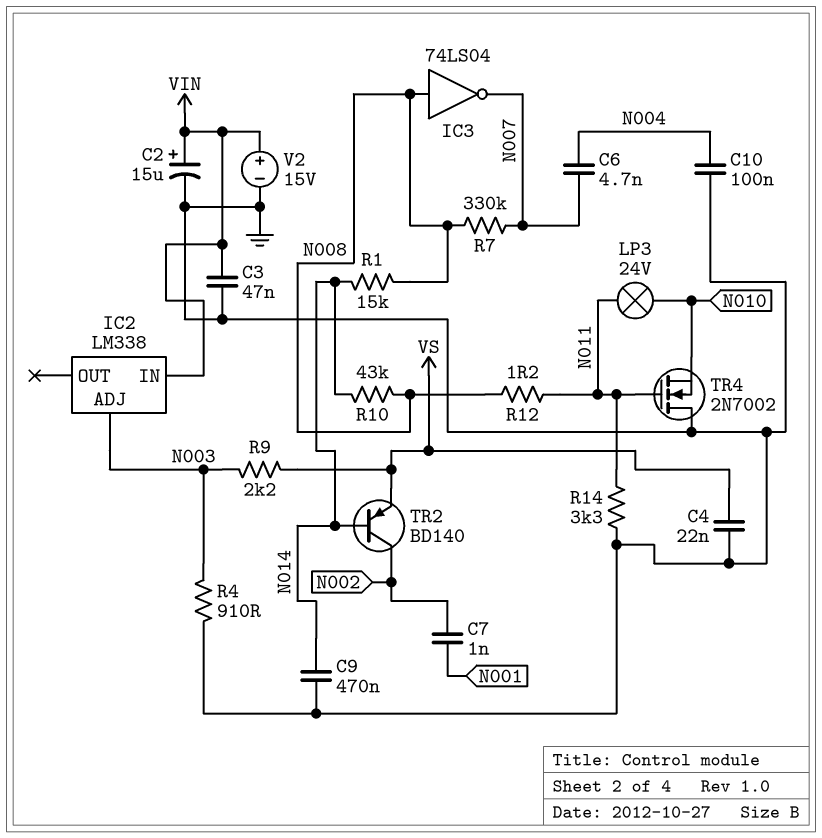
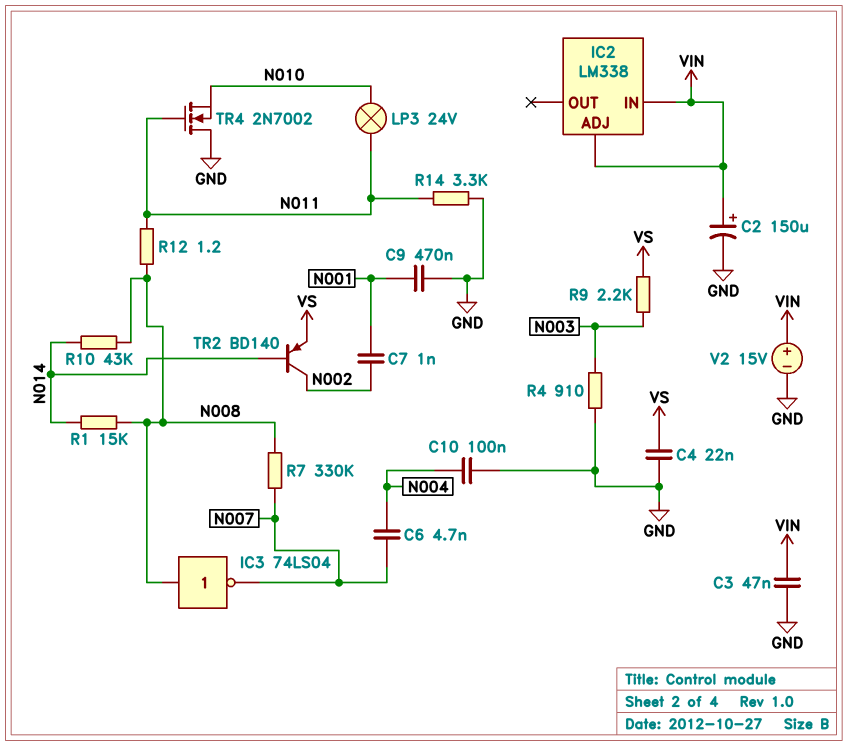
C2: 15uF (plus VIN, minus GND) -> 150uF (plus VIN, minus GND)
C9: 470nF (GND, N014) -> 470nF (GND, N001)
IC2 pin ADJ: N003 -> VIN

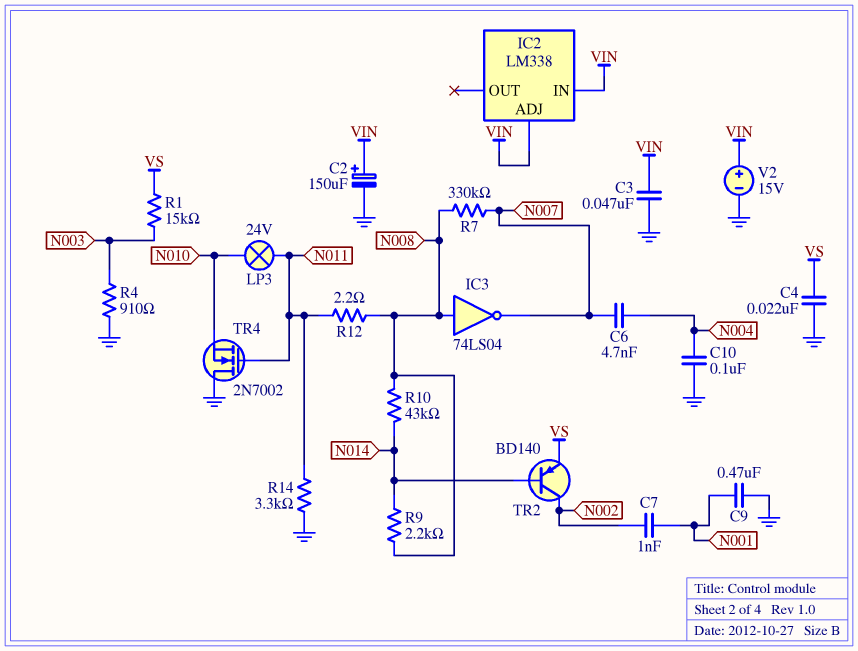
R1: 15k (N008, N014) -> 15k (N003, VS)
R9: 2.2k (N003, VS) -> 2.2k (N008, N014)
R12: 1.2 (N008, N011) -> 2.2 (N008, N011)

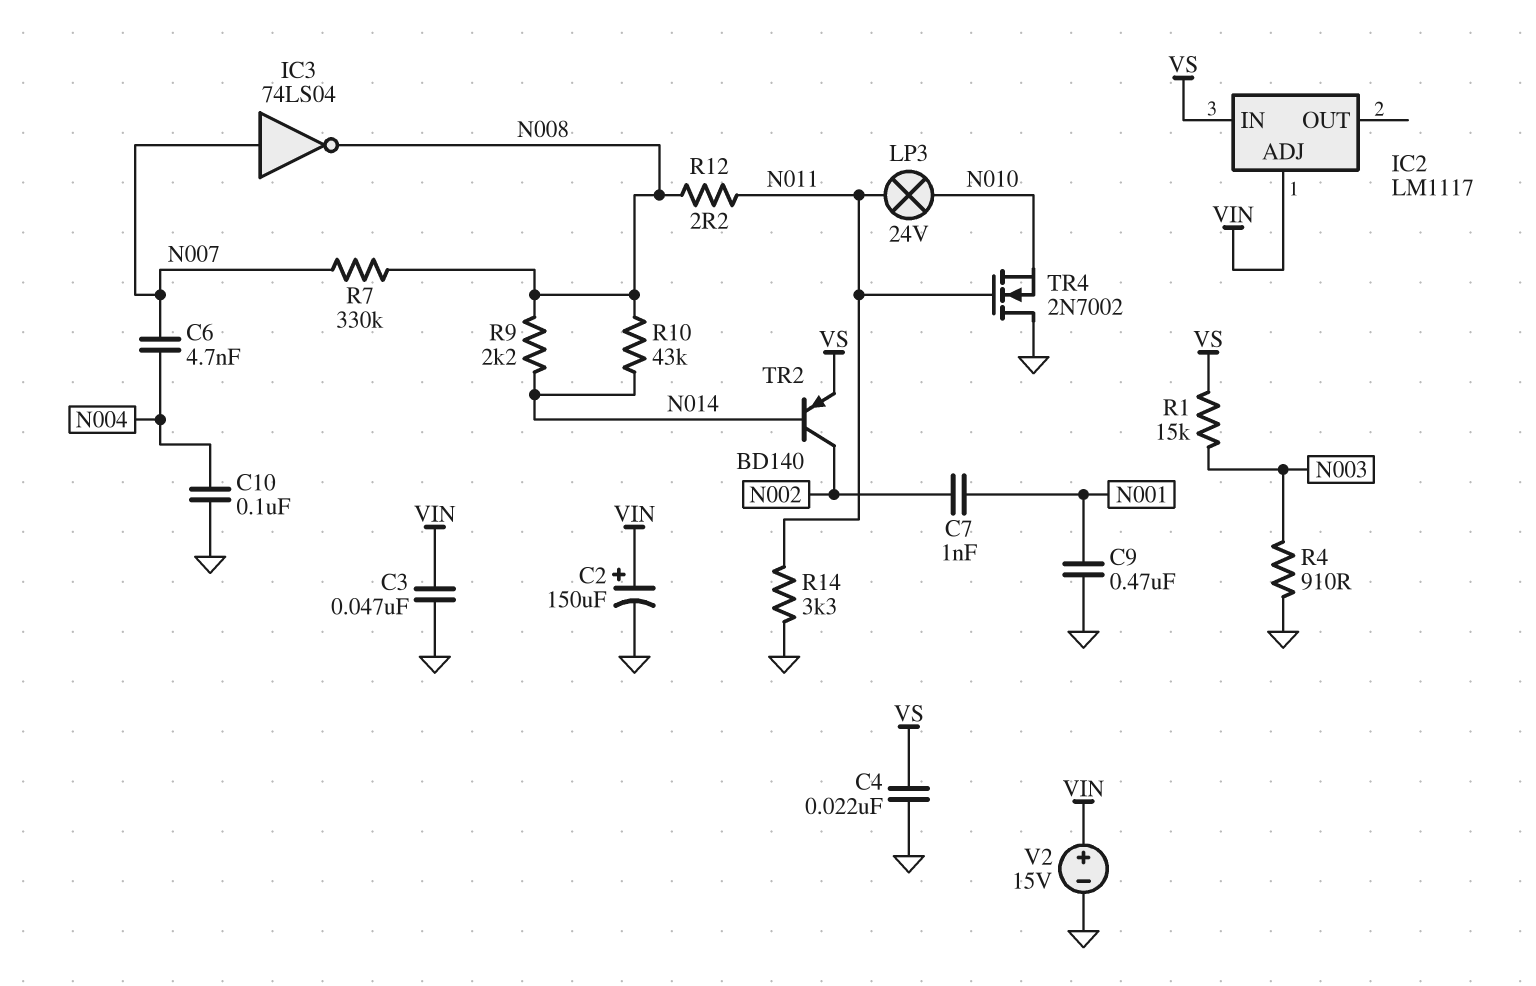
IC2: LM338 -> LM1117
IC2 pin IN: VIN -> VS
IC3: NOT 74LS04 (in N008, out N007) -> NOT 74LS04 (in N007, out N008)

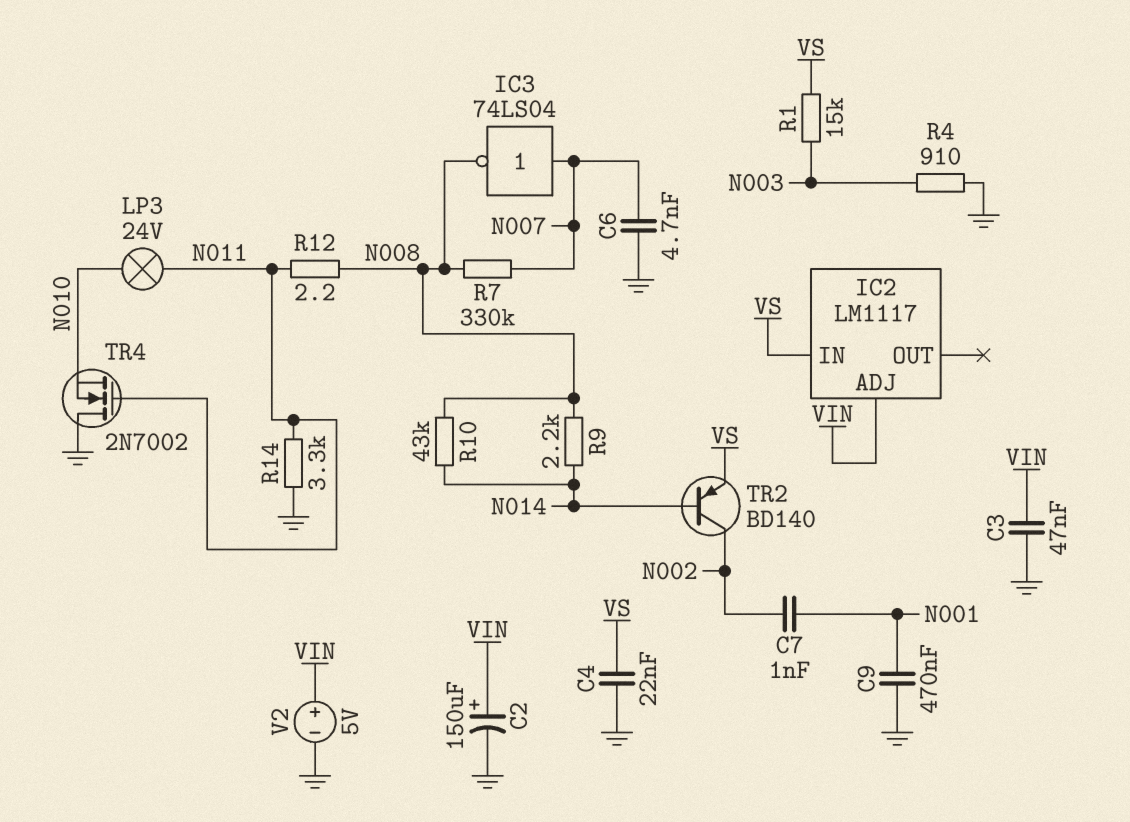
C6: 4.7nF (N004, N007) -> 4.7nF (GND, N007)
C10: 100nF (GND, N004) -> none
V2: 15V (plus VIN, minus GND) -> 5V (plus VIN, minus GND)

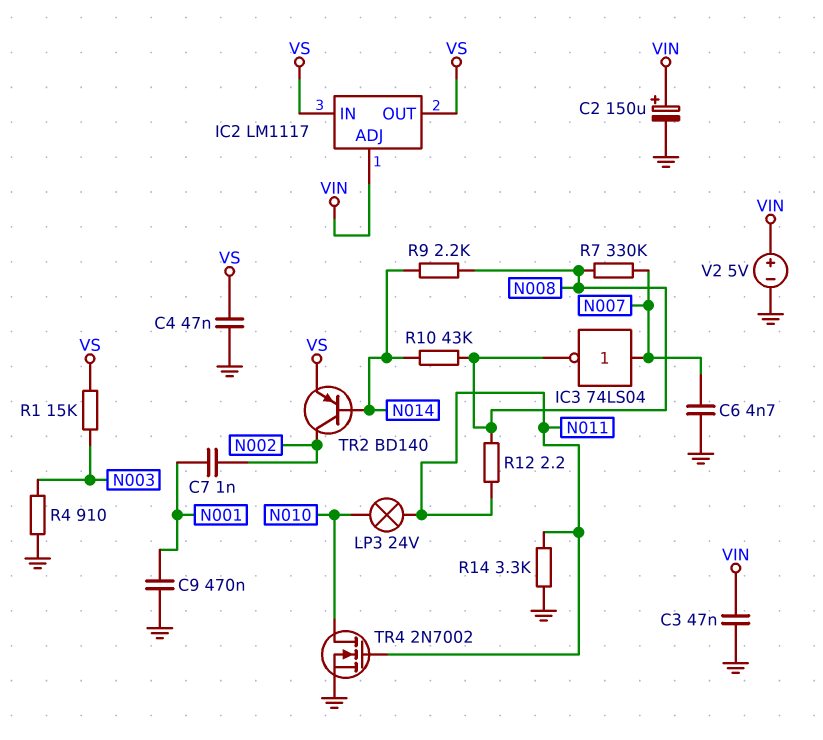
C4: 22nF (GND, VS) -> 47nF (GND, VS)
IC2 pin OUT: none -> VS
TR4: NMOS 2N7002 (G N011, D GND, S N010) -> NMOS 2N7002 (G N011, D N010, S GND)

